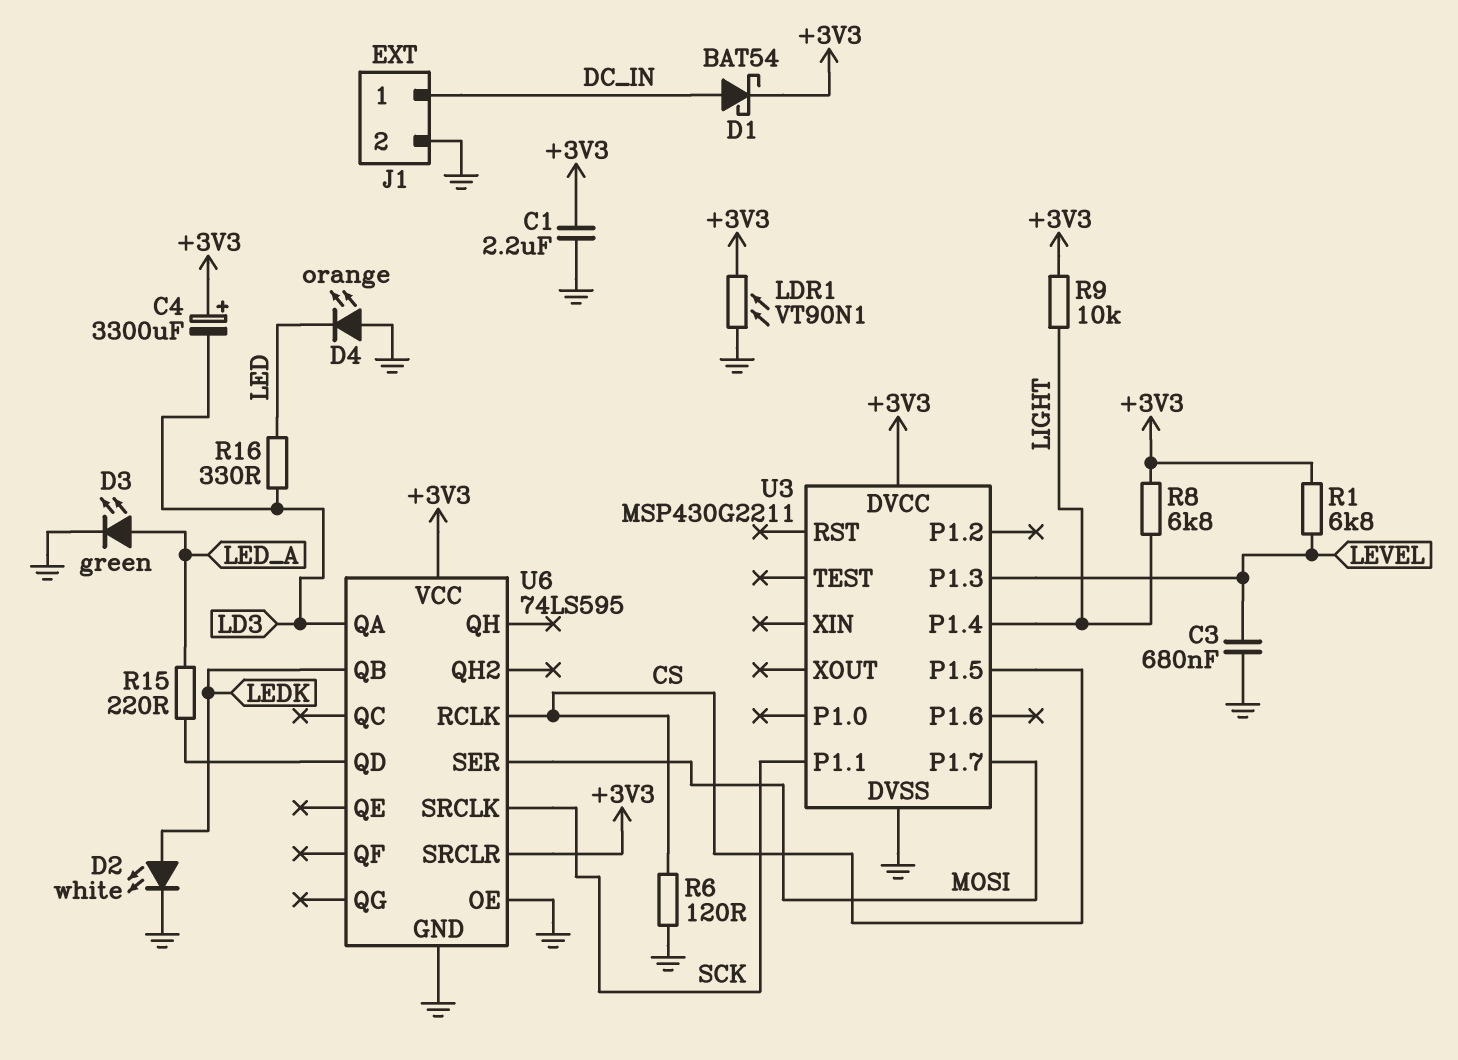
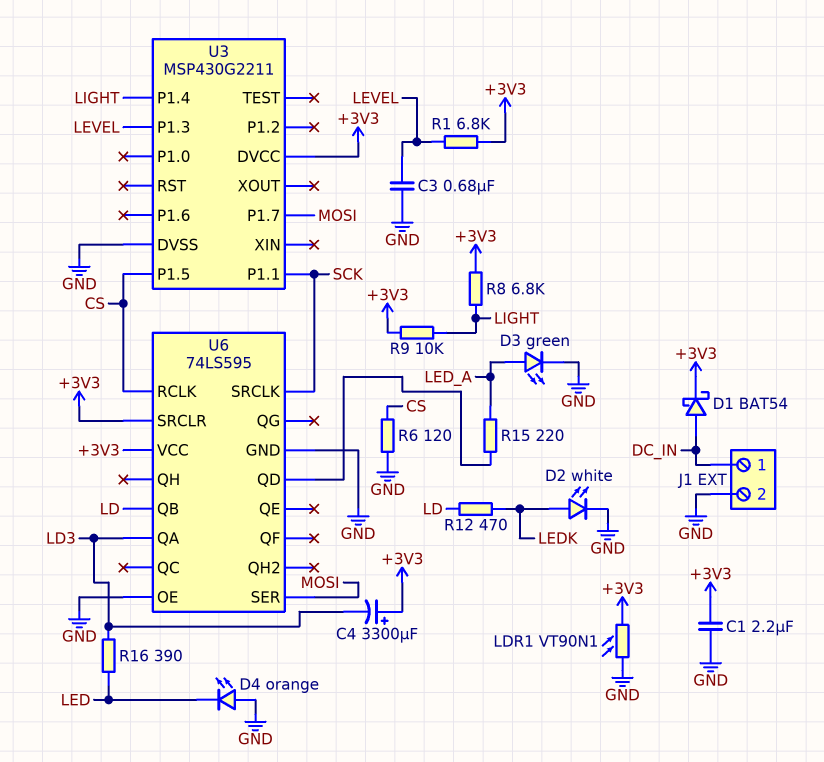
R12: none -> 470 (LD, LEDK)
R16: 330 (LD3, LED) -> 390 (LD3, LED)
U6 pin QB: LEDK -> LD

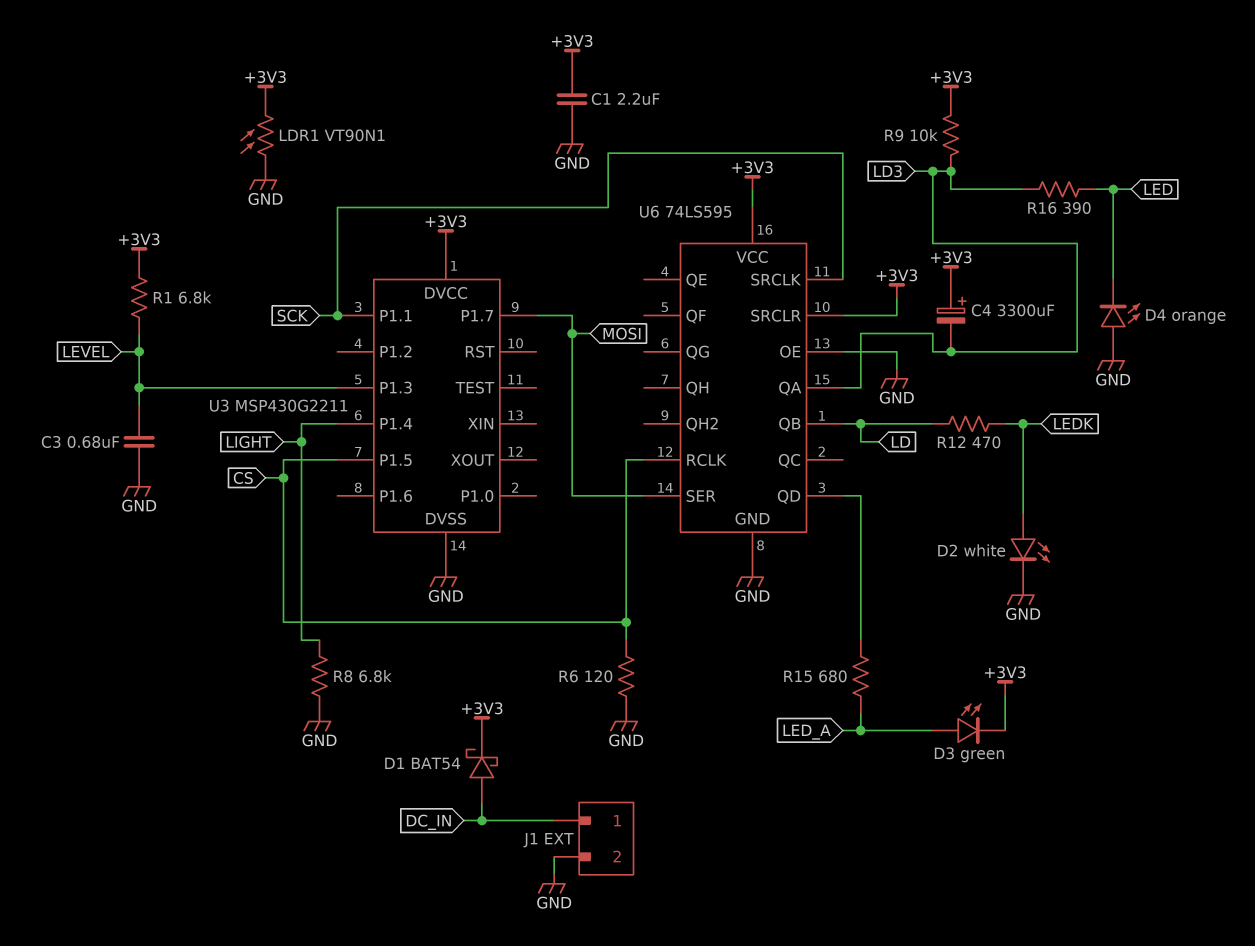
D3: LED green (A LED_A, K GND) -> LED green (A LED_A, K +3V3)
R8: 6.8k (+3V3, LIGHT) -> 6.8k (GND, LIGHT)
R9: 10k (+3V3, LIGHT) -> 10k (+3V3, LD3)
R15: 220 (LED_A, U6/QD) -> 680 (LED_A, U6/QD)

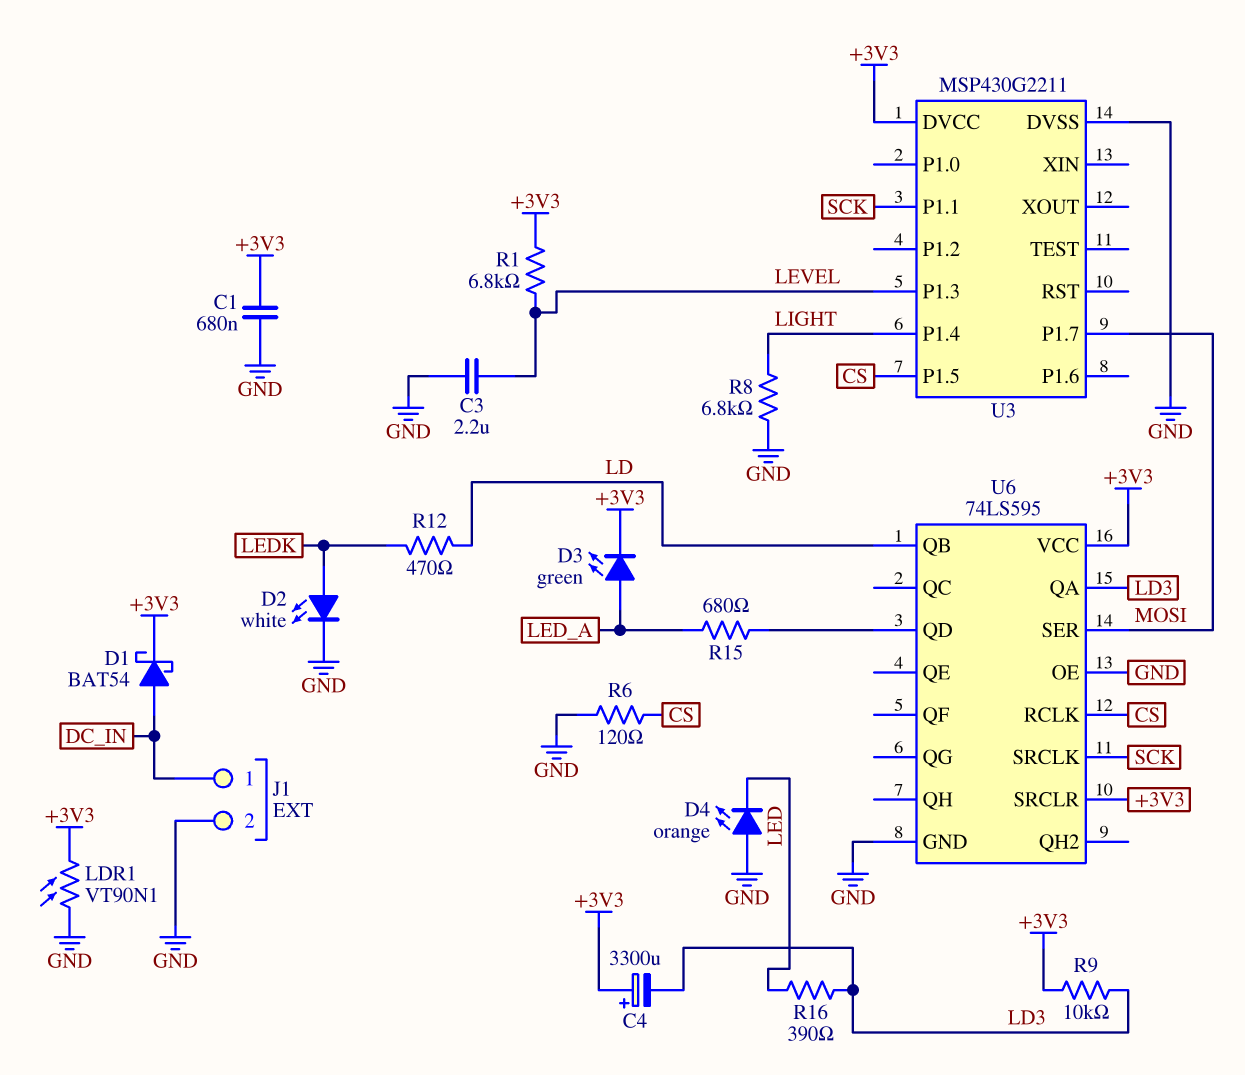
C1: 2.2uF (+3V3, GND) -> 680nF (+3V3, GND)
C3: 680nF (GND, LEVEL) -> 2.2uF (GND, LEVEL)

